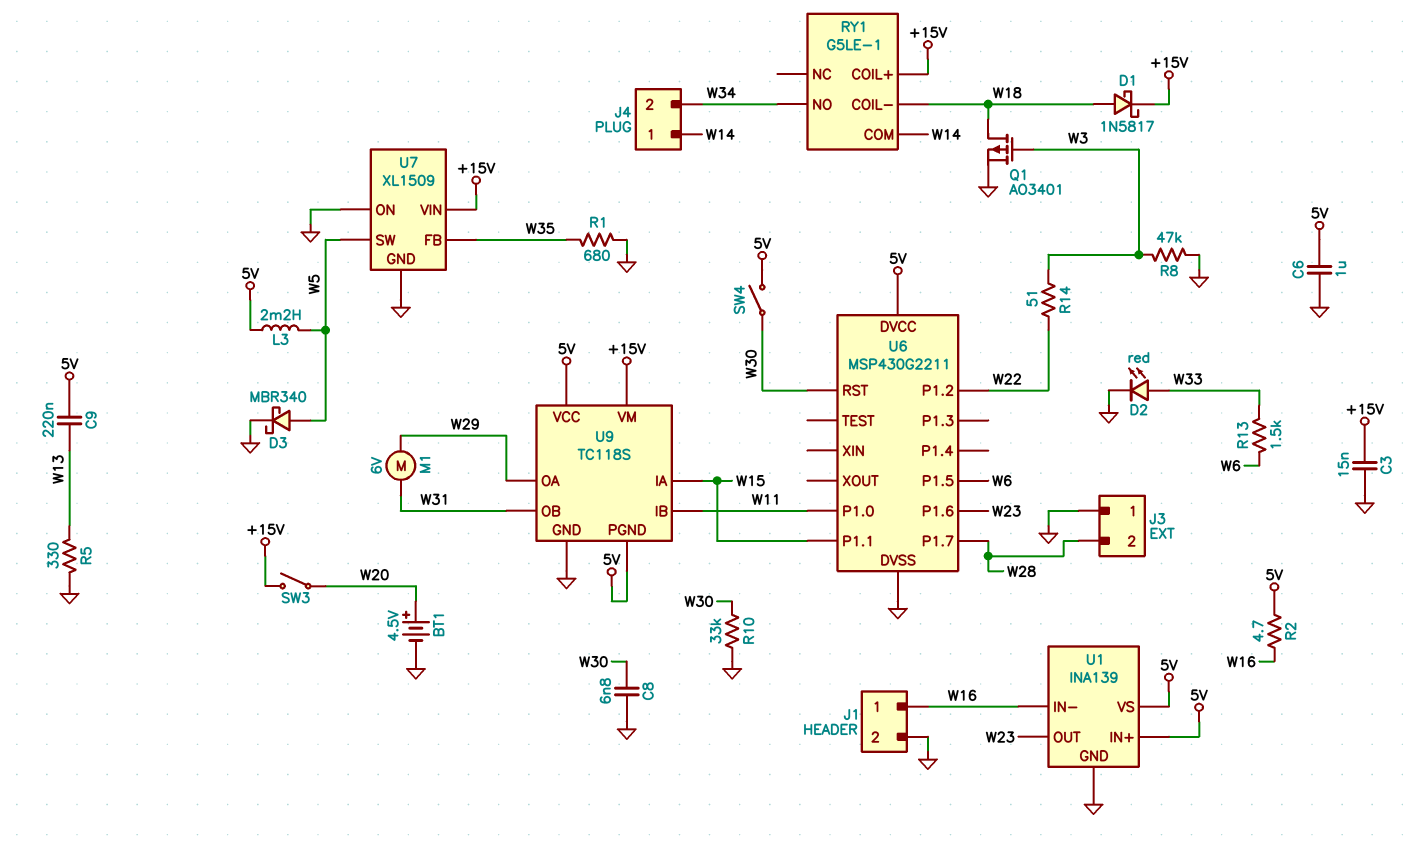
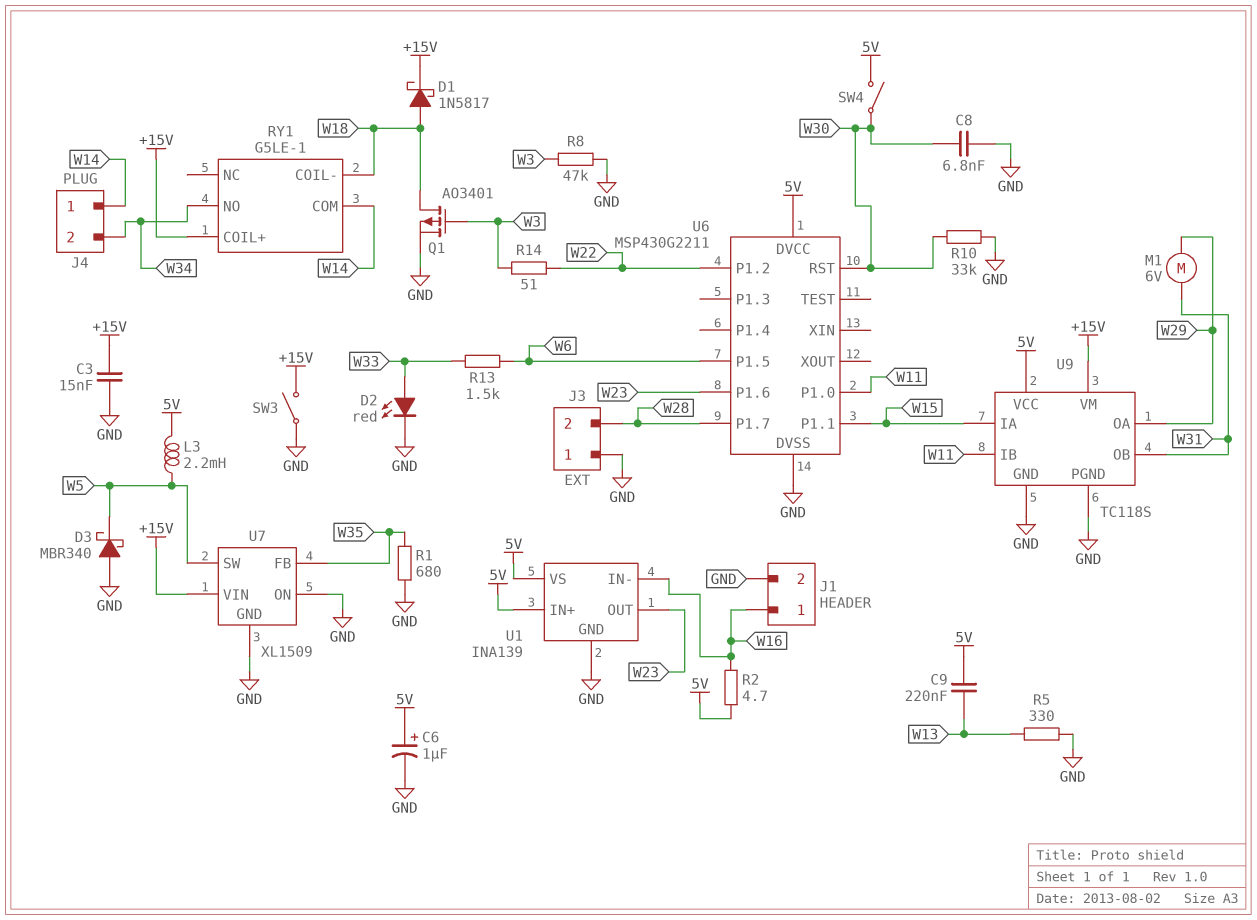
BT1: 4.5V (plus W20, minus GND) -> none
C6: 1uF (5V, GND) -> 1uF (plus 5V, minus GND)
D3: schottky MBR340 (A W5, K GND) -> schottky MBR340 (A GND, K W5)
SW3: switch (+15V, W20) -> switch (+15V, GND)
U9 pin PGND: 5V -> GND

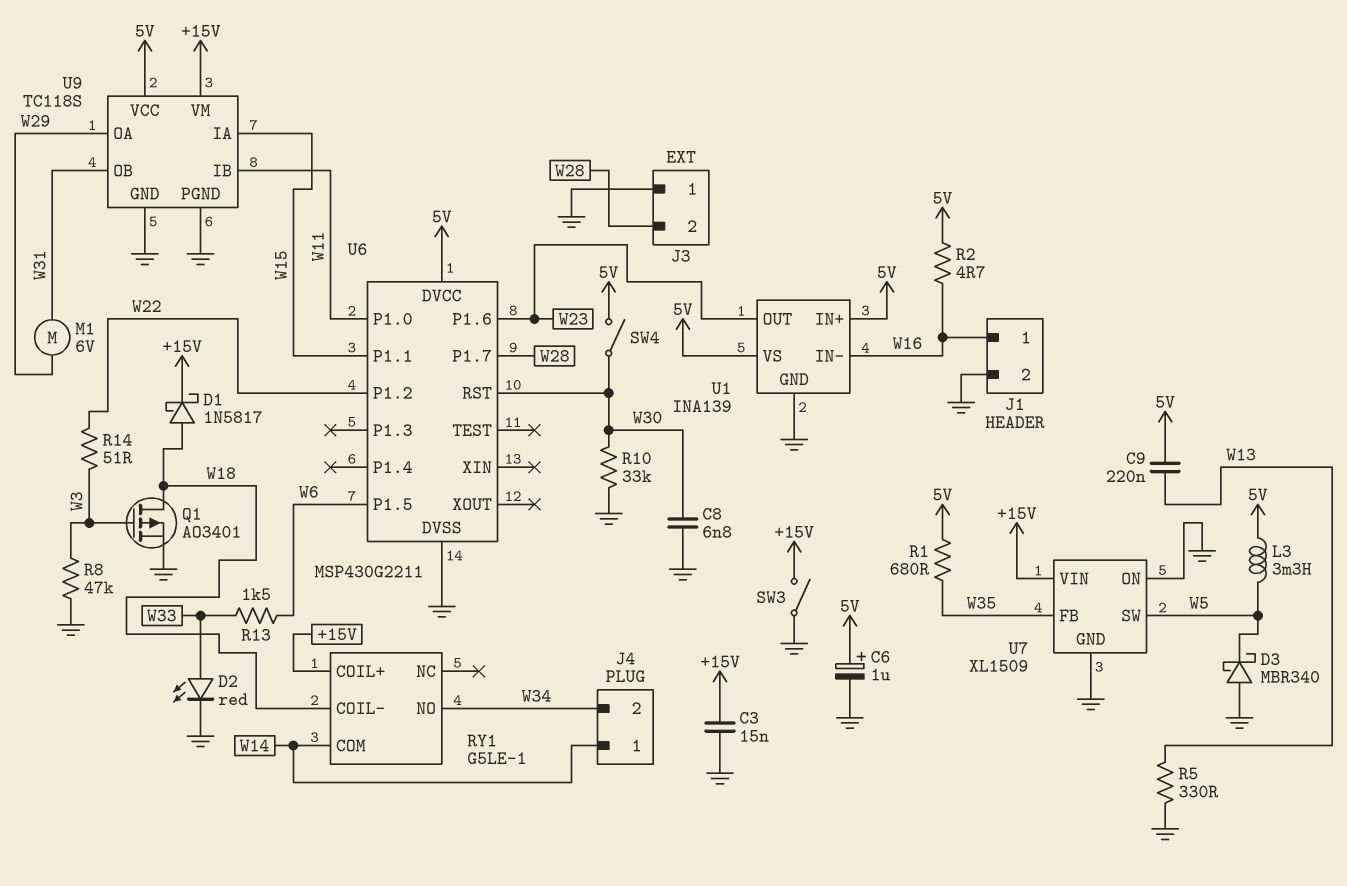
L3: 2.2mH (5V, W5) -> 3.3mH (5V, W5)
R1: 680 (GND, W35) -> 680 (5V, W35)

